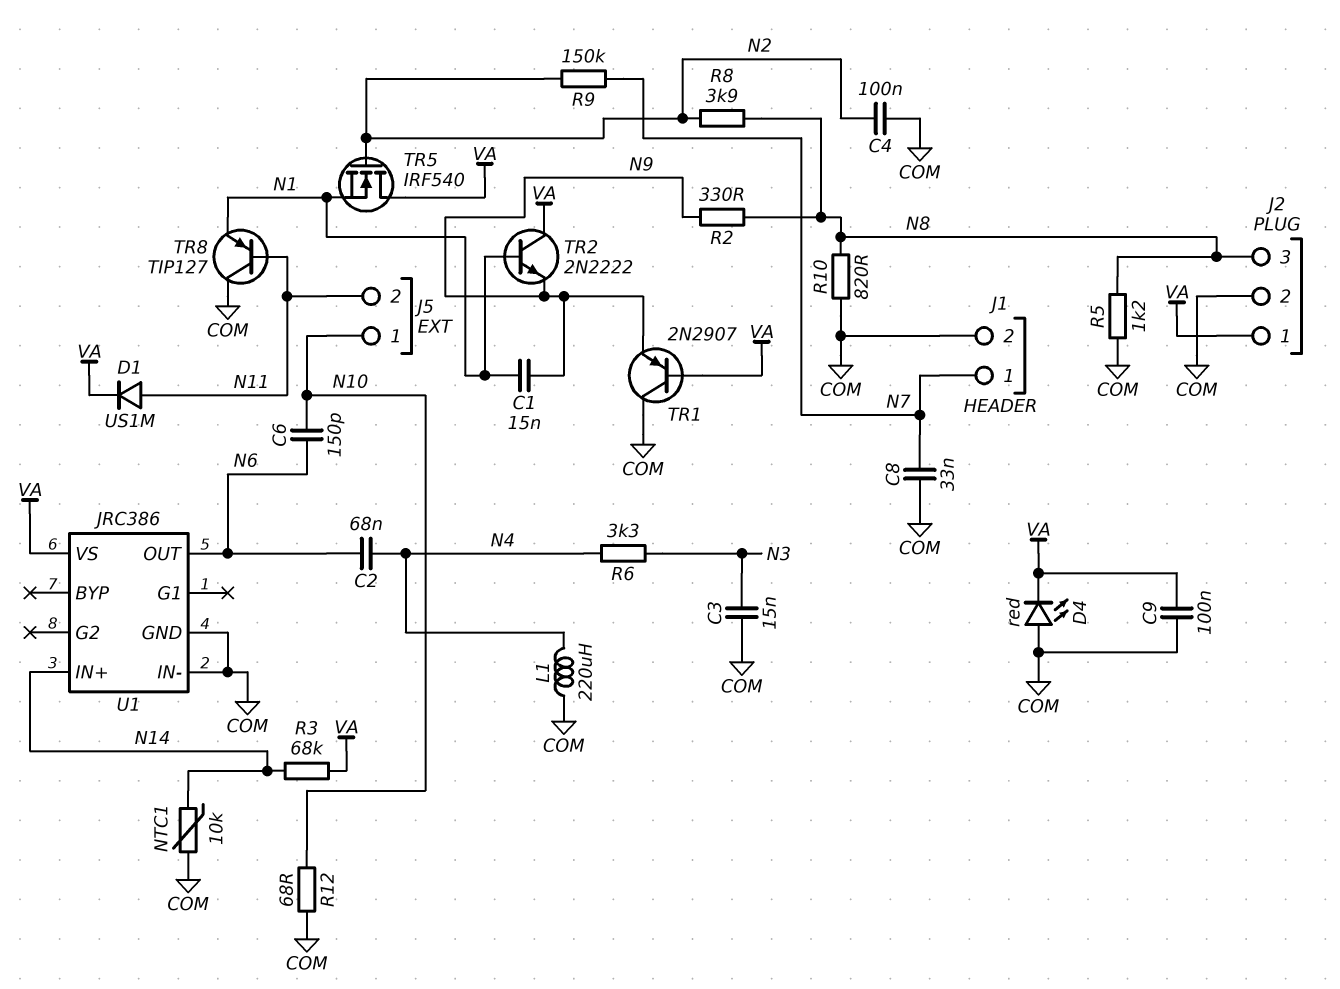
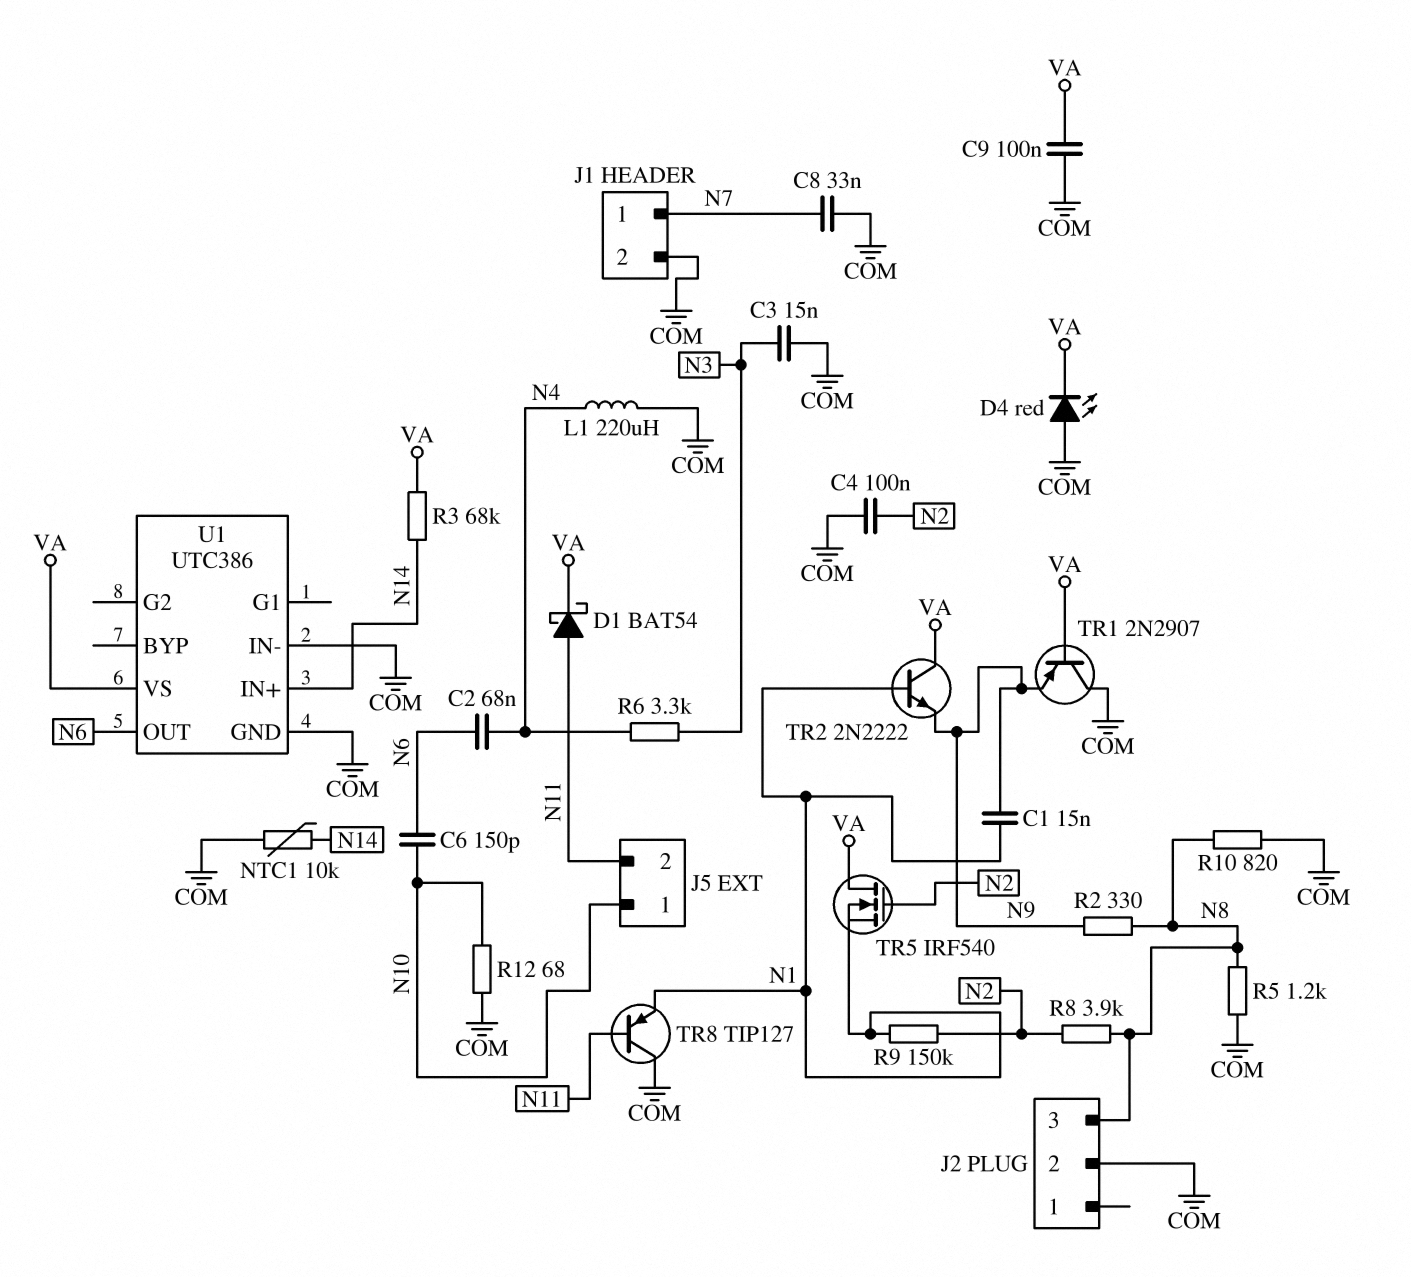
D1: diode US1M (A N11, K VA) -> schottky BAT54 (A N11, K VA)
J2 pin 1: VA -> none
R9: 150k (N2, N7) -> 150k (N1, N2)
U1: JRC386 -> UTC386

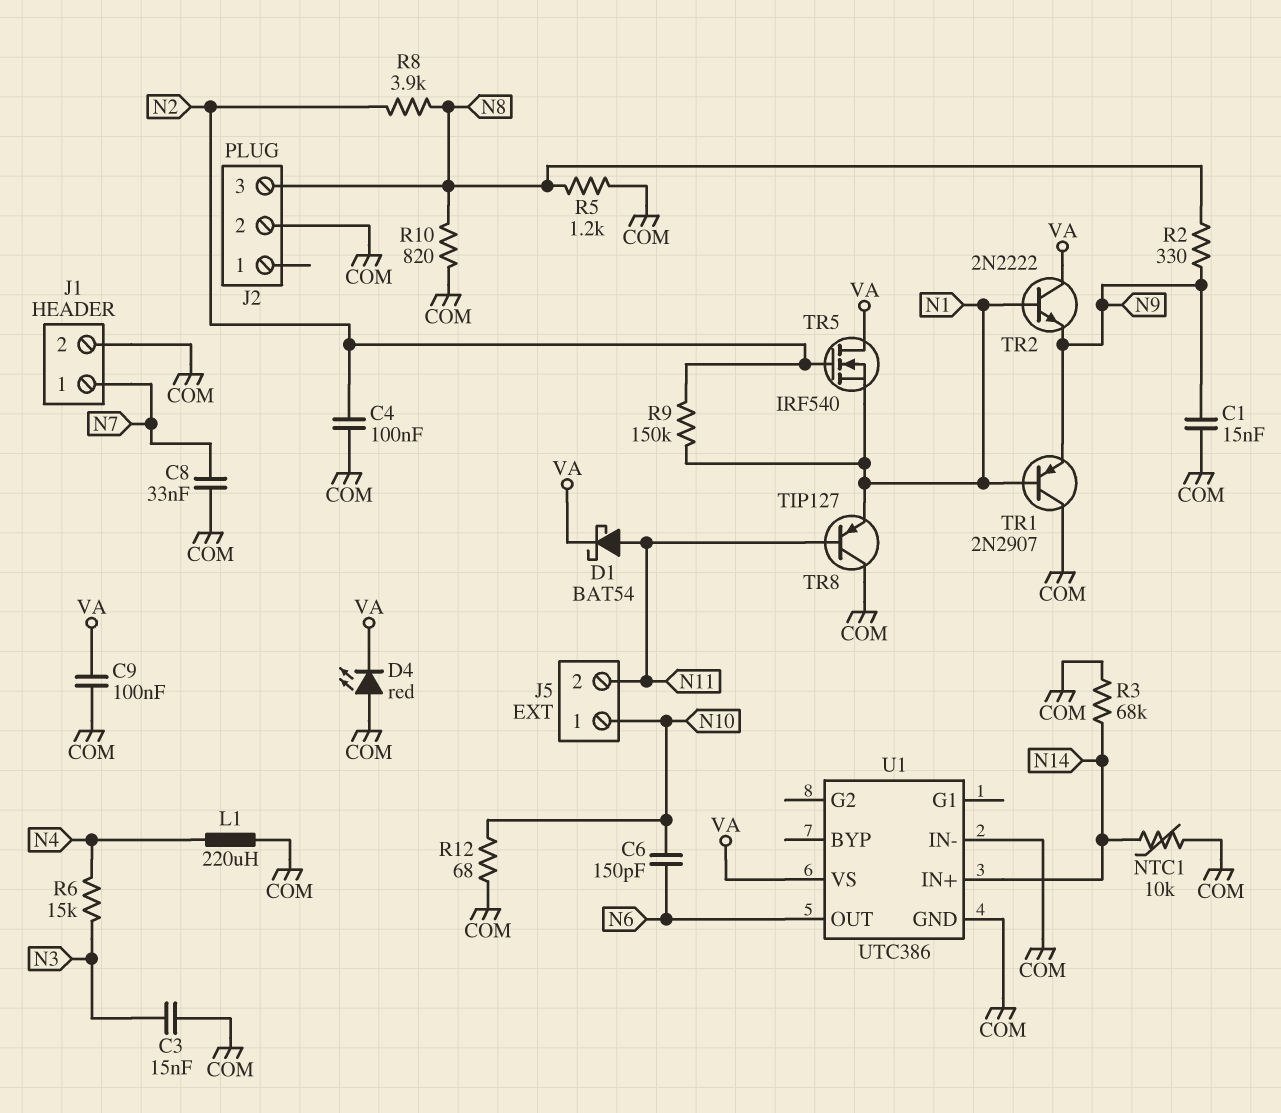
C1: 15nF (N1, N9) -> 15nF (COM, N9)
C2: 68nF (N4, N6) -> none
R3: 68k (N14, VA) -> 68k (COM, N14)
R6: 3.3k (N3, N4) -> 15k (N3, N4)
TR1: PNP 2N2907 (B VA, C COM, E N9) -> PNP 2N2907 (B N1, C COM, E N9)

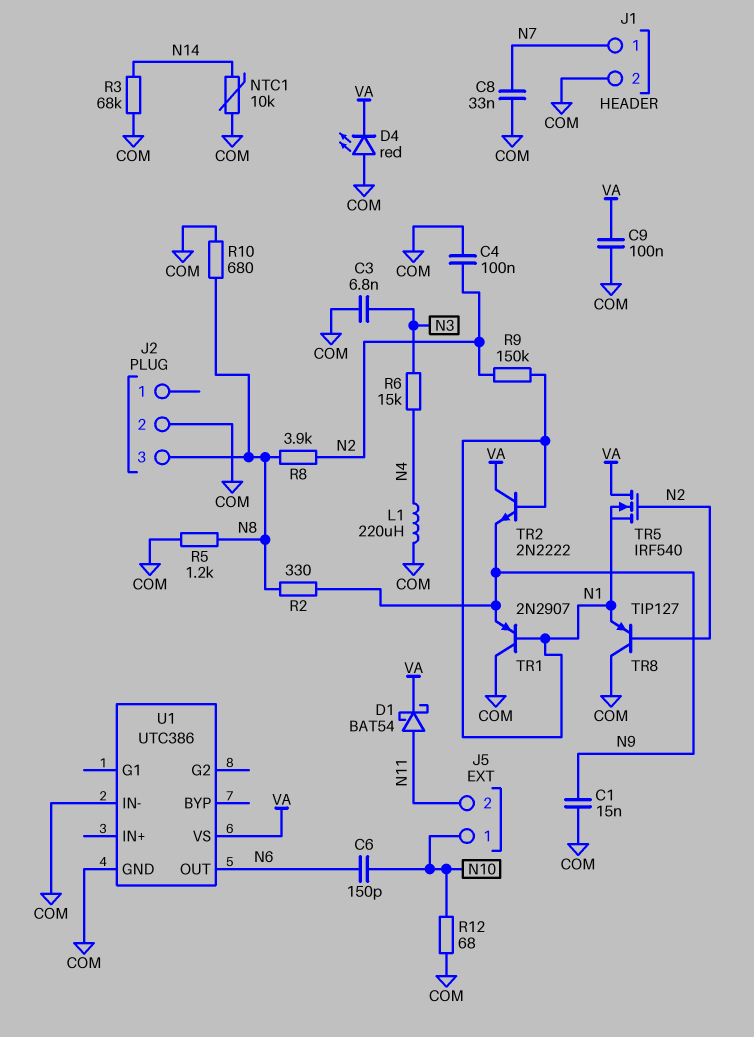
C3: 15nF (COM, N3) -> 6.8nF (COM, N3)
R10: 820 (COM, N8) -> 680 (COM, N8)
TR8: PNP TIP127 (B N11, C COM, E N1) -> PNP TIP127 (B N2, C COM, E N1)
U1 pin IN+: N14 -> none

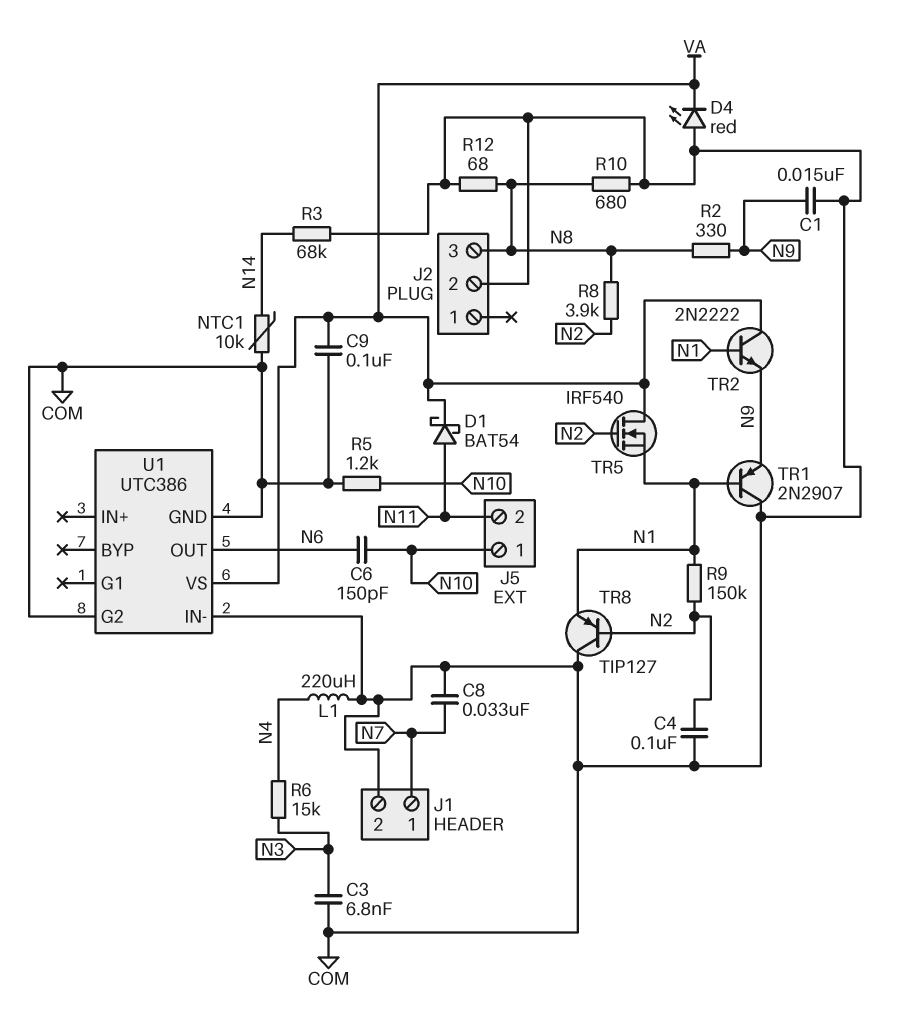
R5: 1.2k (COM, N8) -> 1.2k (COM, N10)
R12: 68 (COM, N10) -> 68 (COM, N8)
U1 pin G2: none -> COM

